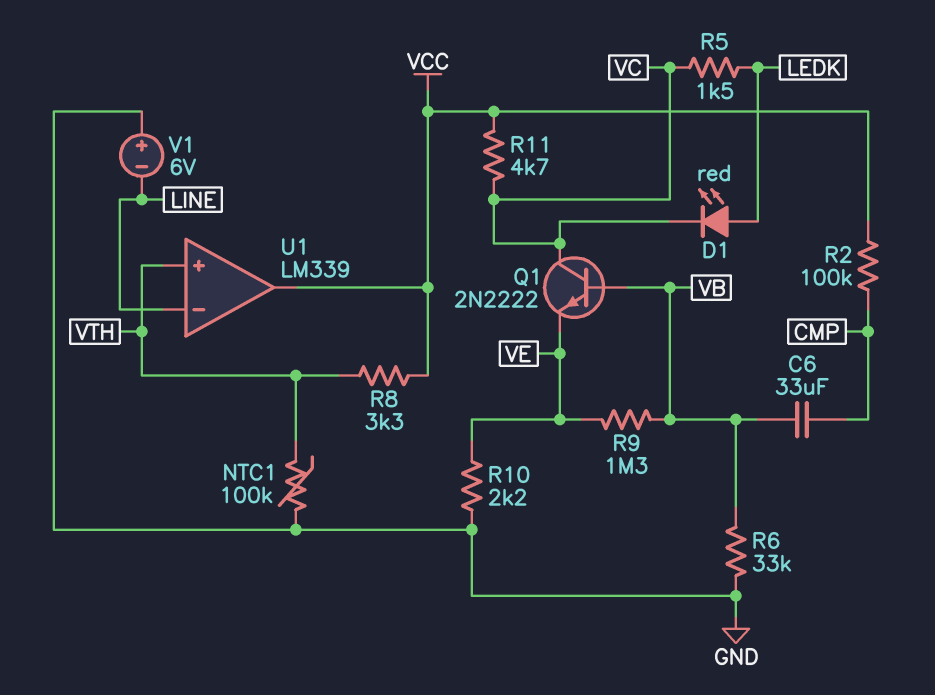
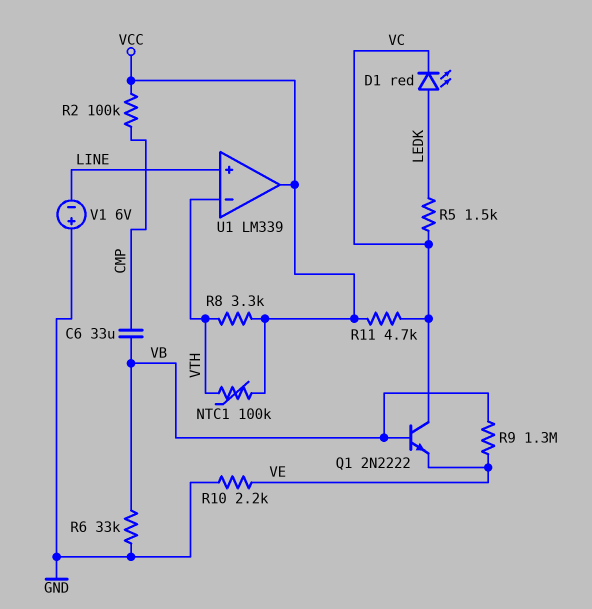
NTC1: 100k (GND, VTH) -> 100k (VCC, VTH)
U1 pin in+: VTH -> LINE
U1 pin in-: LINE -> VTH

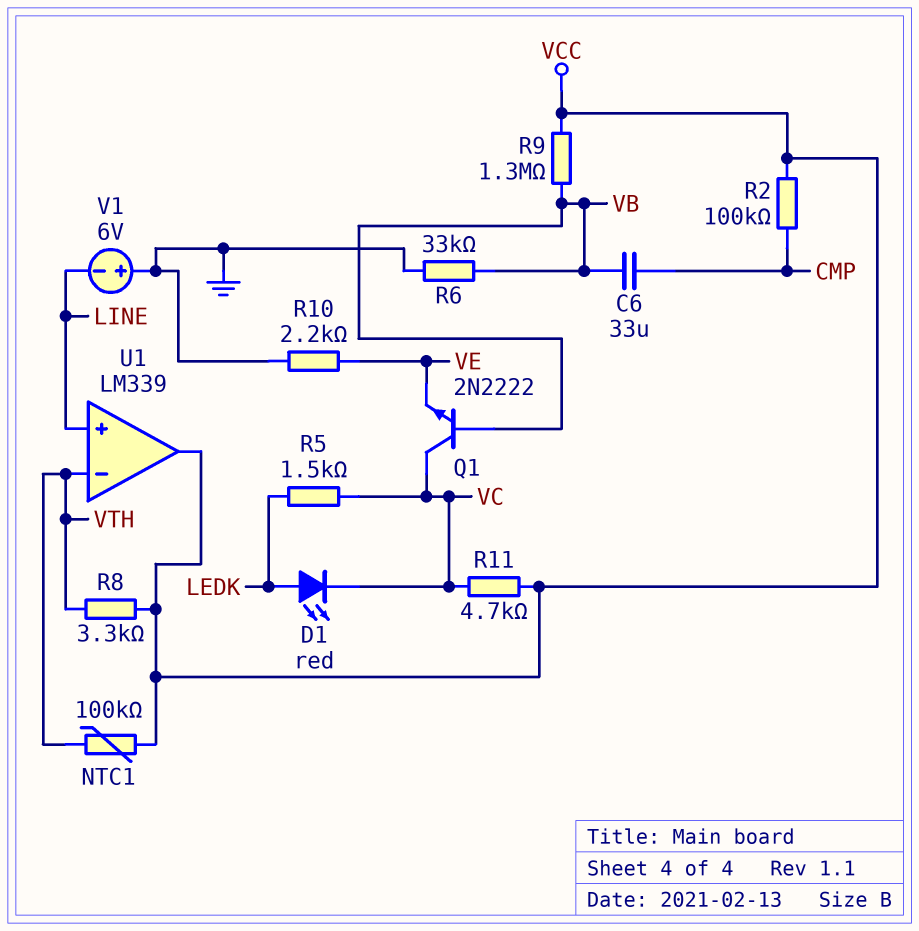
R9: 1.3M (VB, VE) -> 1.3M (VB, VCC)

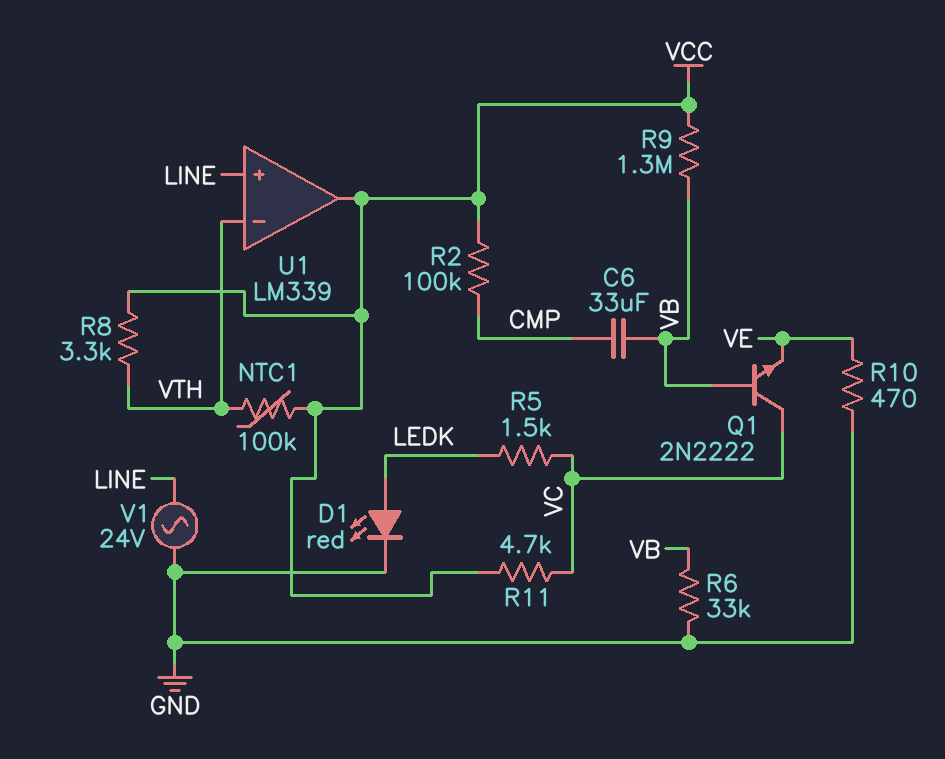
D1: LED red (A LEDK, K VC) -> LED red (A LEDK, K GND)
R10: 2.2k (GND, VE) -> 470 (GND, VE)
V1: 6V (plus GND, minus LINE) -> AC 24V (GND, LINE)

